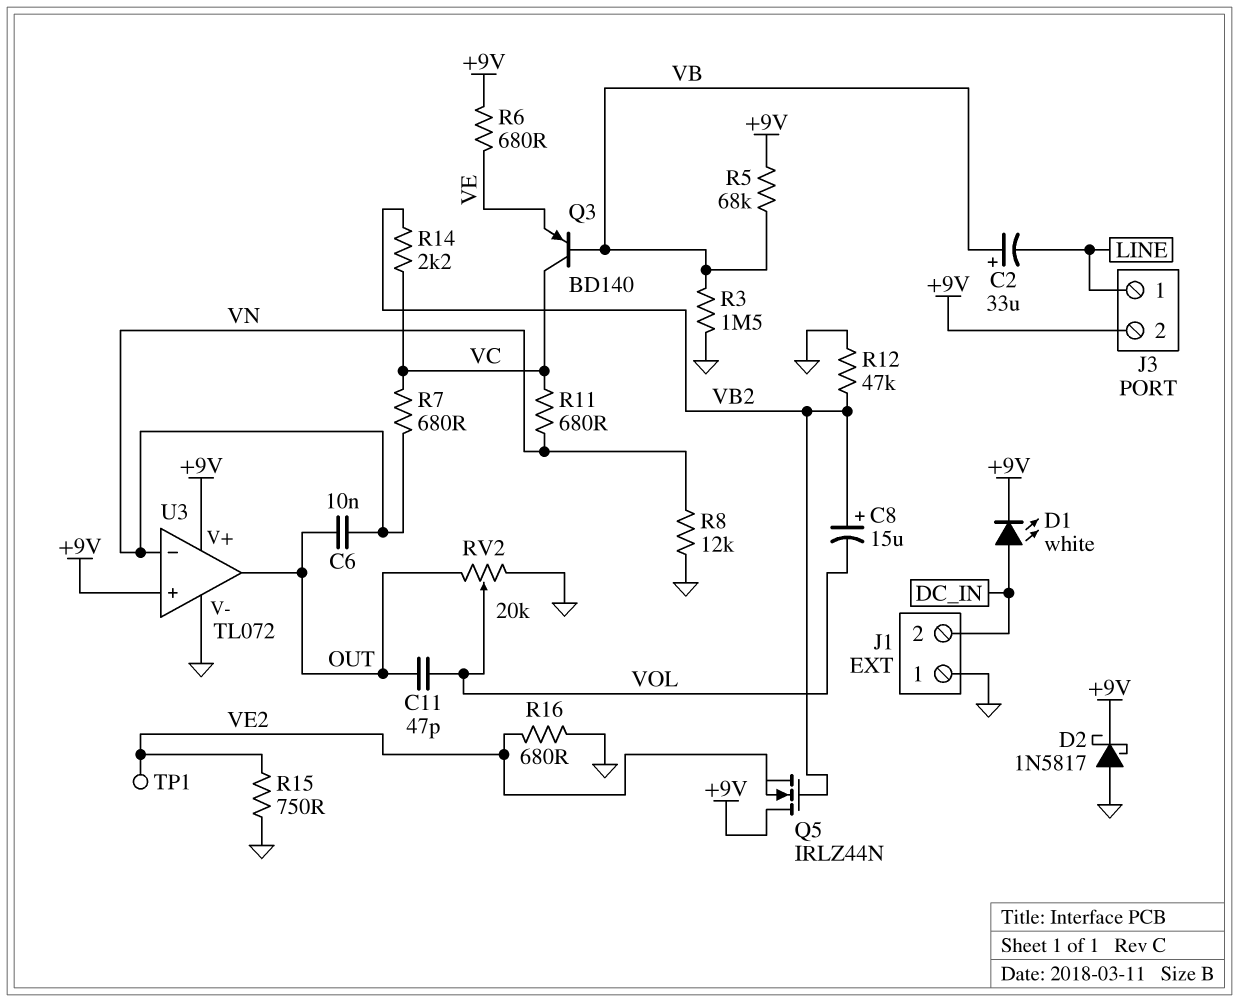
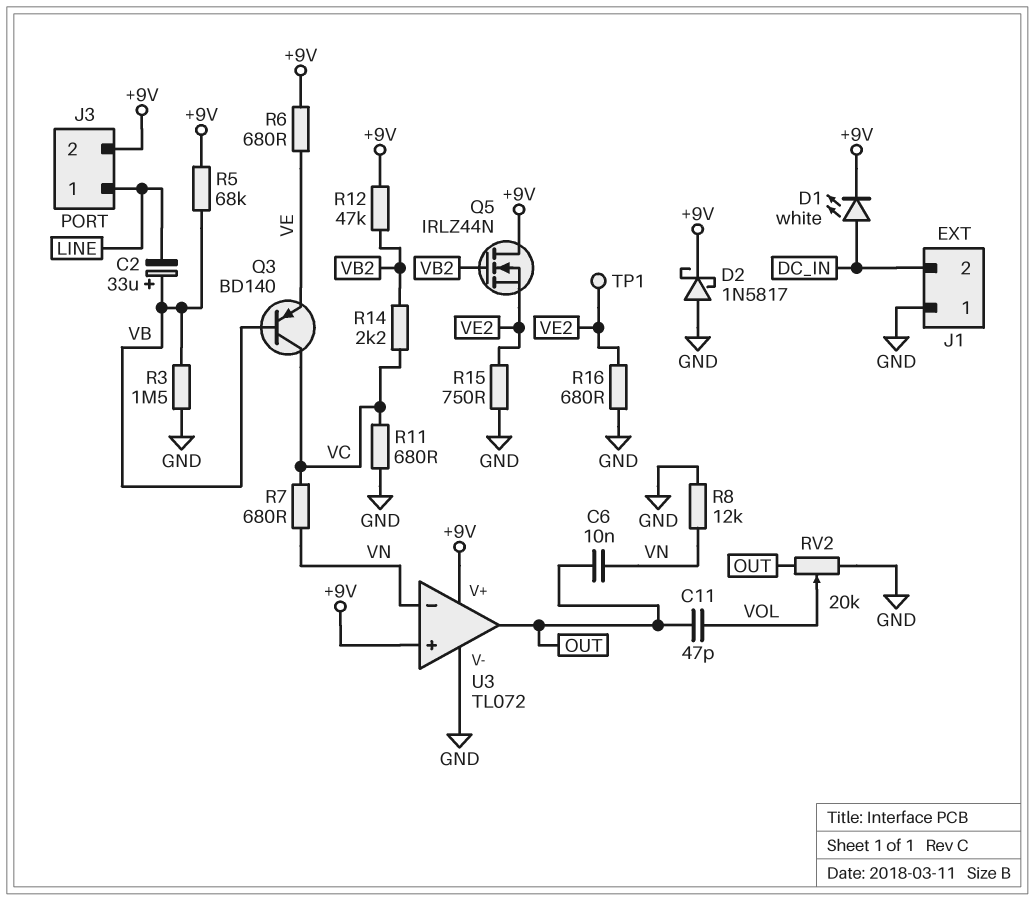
C8: 15uF (plus VB2, minus VOL) -> none
R11: 680 (VC, VN) -> 680 (GND, VC)
R12: 47k (GND, VB2) -> 47k (+9V, VB2)

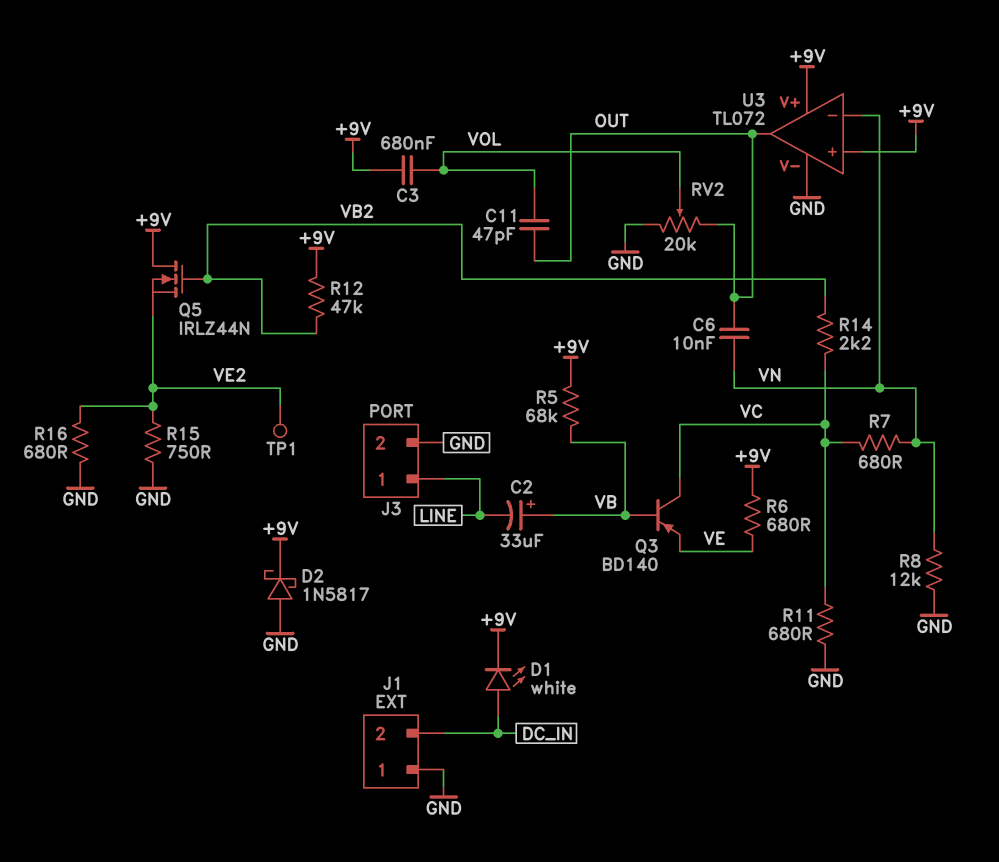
C3: none -> 680nF (+9V, VOL)
J3 pin 2: +9V -> GND
R3: 1.5M (GND, VB) -> none

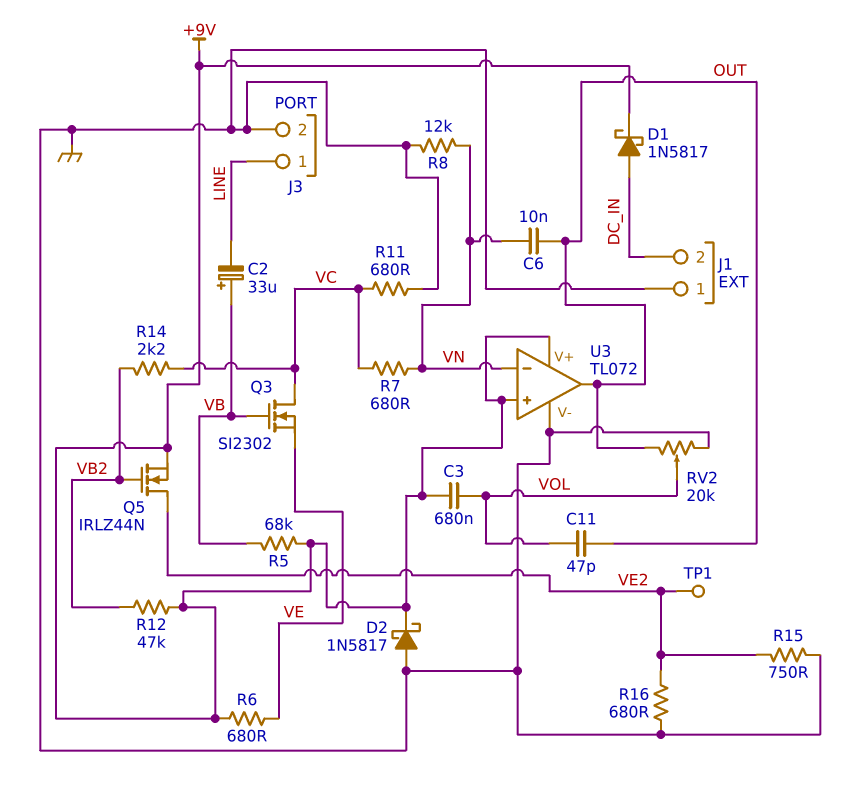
D1: LED white (A DC_IN, K +9V) -> schottky 1N5817 (A DC_IN, K +9V)
Q3: PNP BD140 (B VB, C VC, E VE) -> NMOS SI2302 (G VB, D VC, S VE)
Q5: NMOS IRLZ44N (G VB2, D +9V, S VE2) -> NMOS IRLZ44N (G VB2, D VE2, S +9V)

